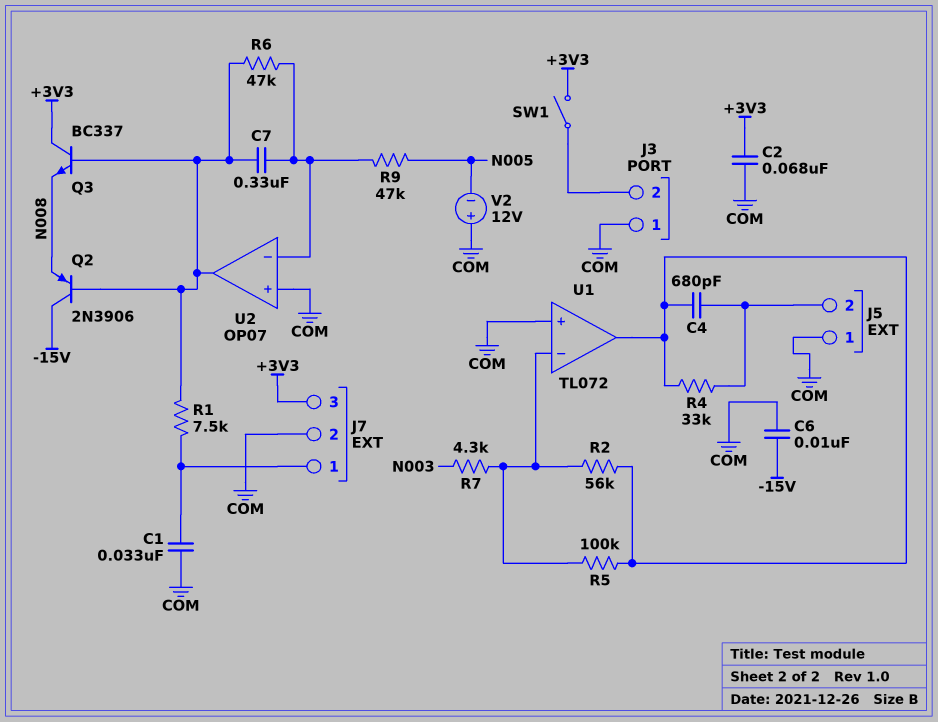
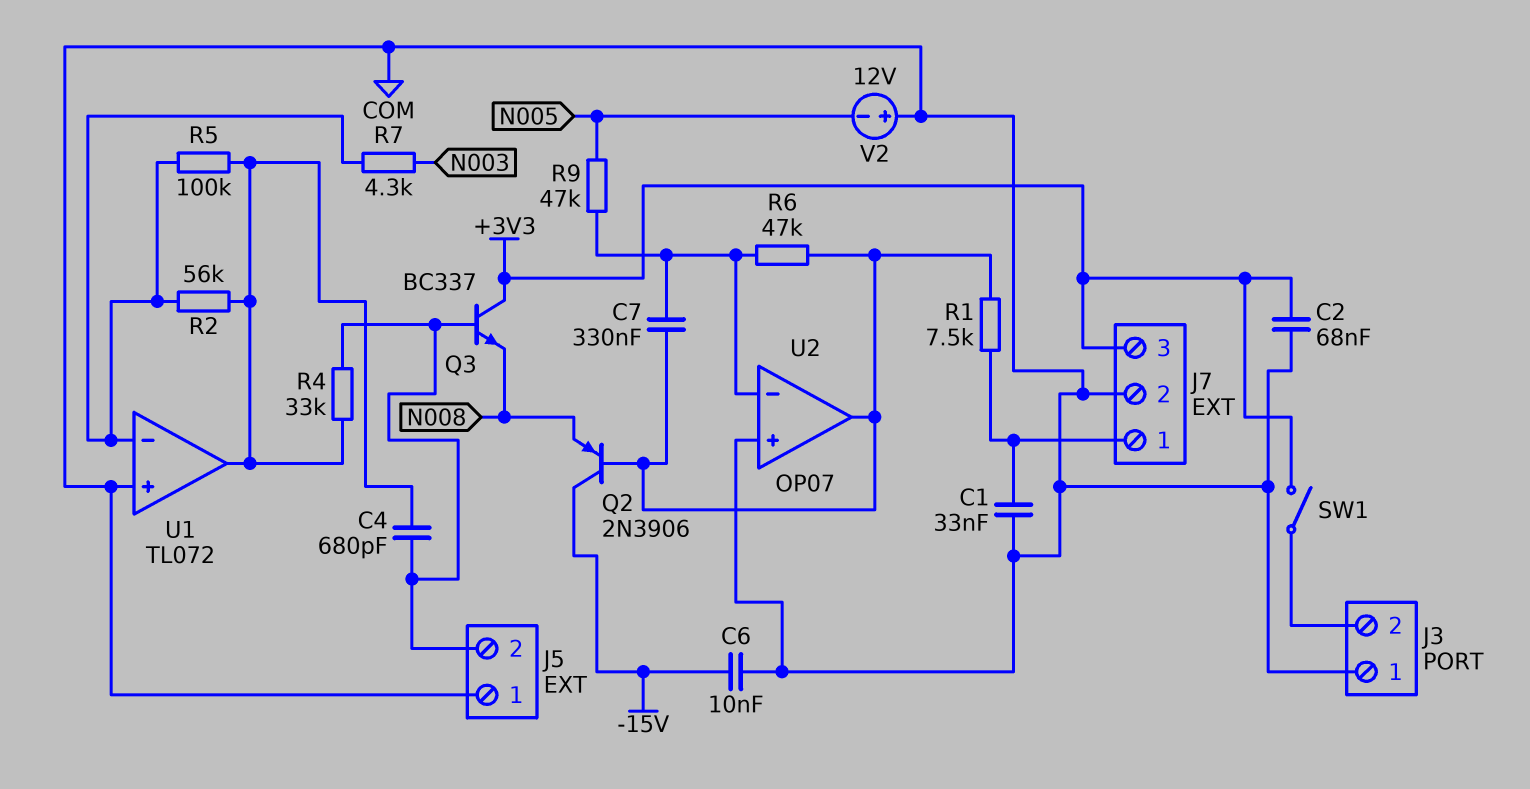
Q3: NPN BC337 (B U2/out, C +3V3, E N008) -> NPN BC337 (B J5/2, C +3V3, E N008)

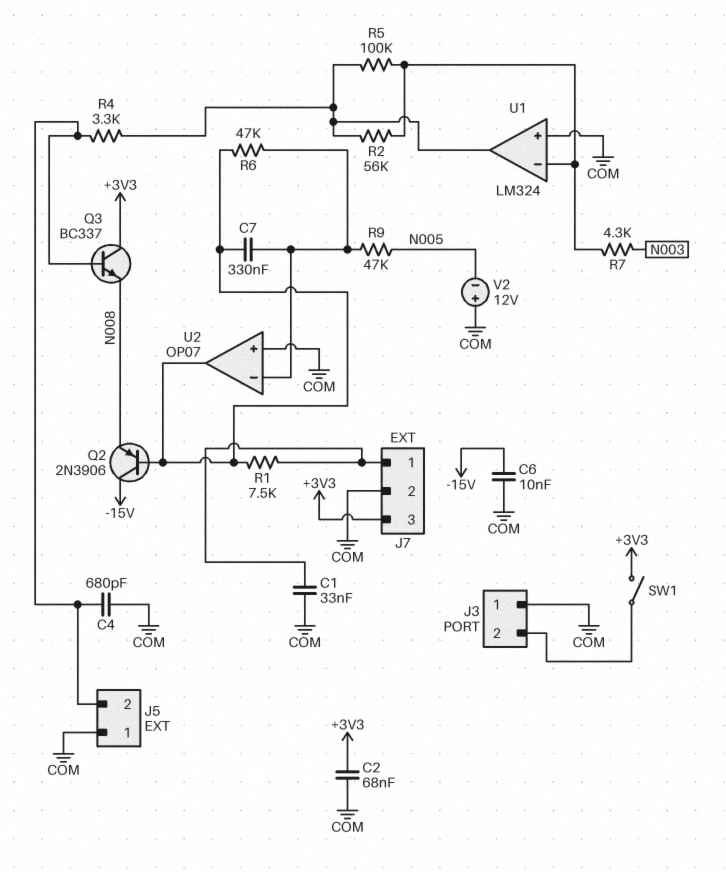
C4: 680pF (J5/2, U1/out) -> 680pF (COM, J5/2)
R4: 33k (J5/2, U1/out) -> 3.3k (J5/2, U1/out)
U1: TL072 -> LM324

